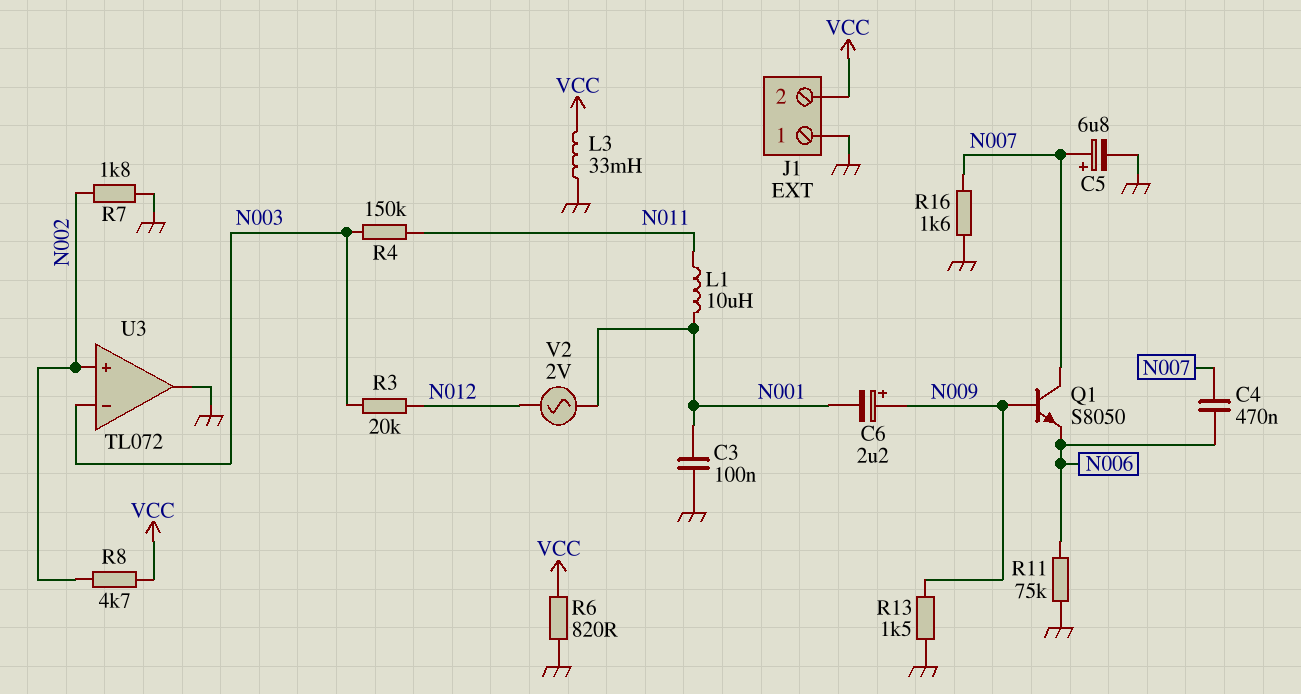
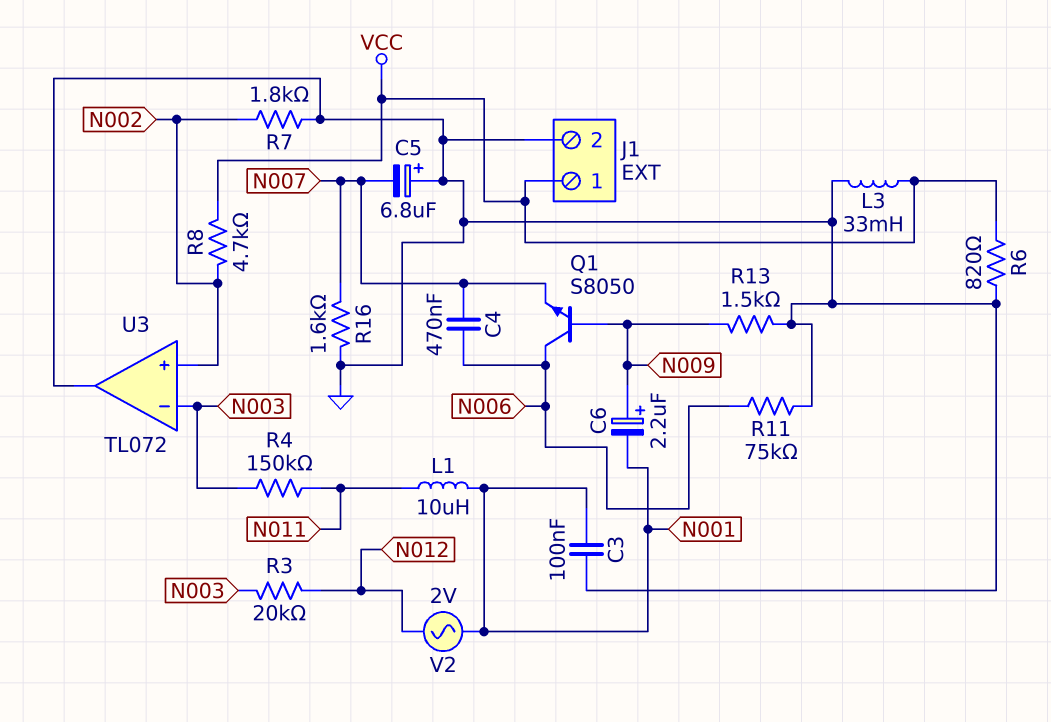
C5: 6.8uF (plus N007, minus GND) -> 6.8uF (plus GND, minus N007)
J1 pin 1: GND -> VCC
J1 pin 2: VCC -> GND
Q1: NPN S8050 (B N009, C N007, E N006) -> NPN S8050 (B N009, C N006, E N007)

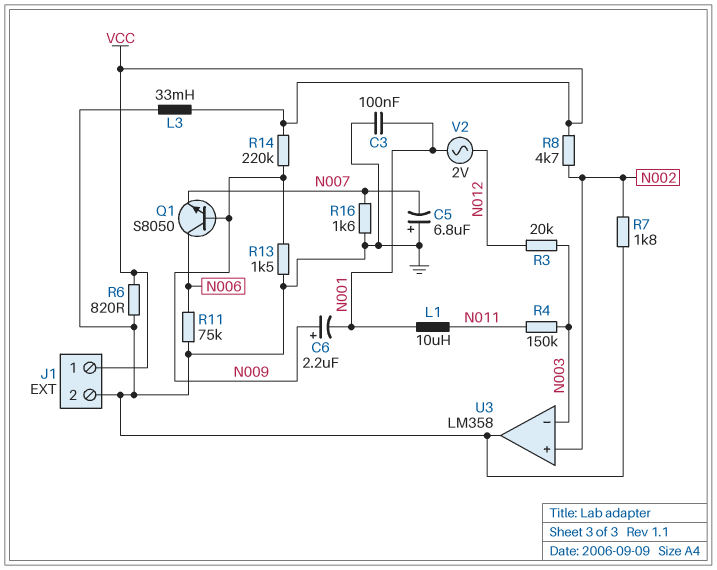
C4: 470nF (N006, N007) -> none
R14: none -> 220k (N009, VCC)
U3: TL072 -> LM358

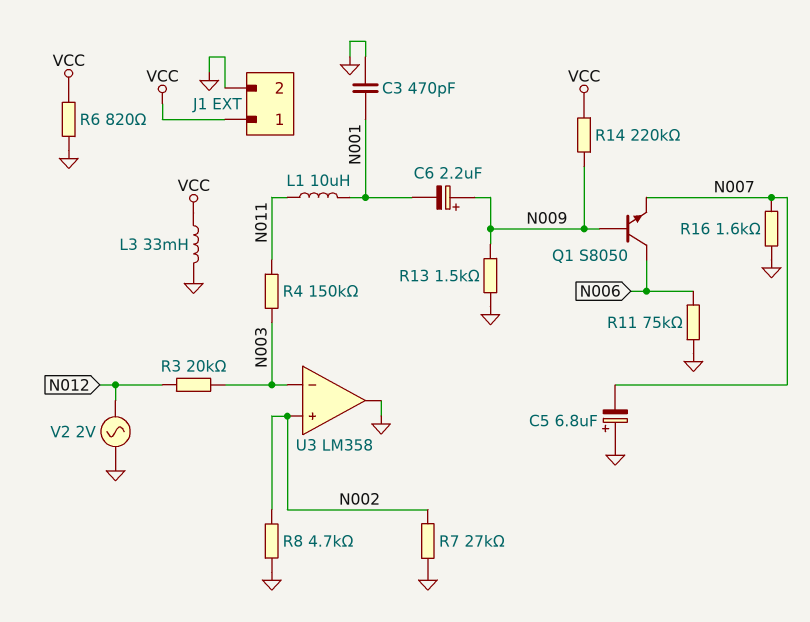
C3: 100nF (GND, N001) -> 470pF (GND, N001)
R7: 1.8k (GND, N002) -> 27k (GND, N002)
R8: 4.7k (N002, VCC) -> 4.7k (GND, N002)
V2: AC 2V (N001, N012) -> AC 2V (GND, N012)

